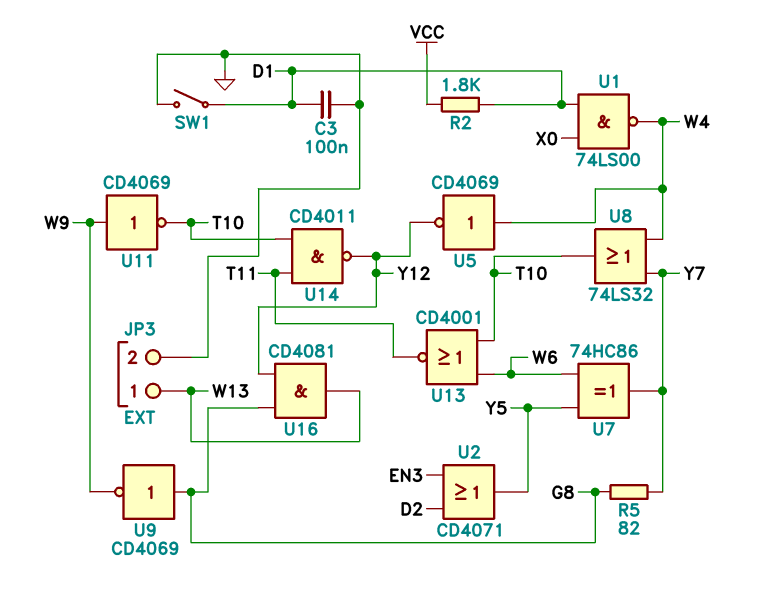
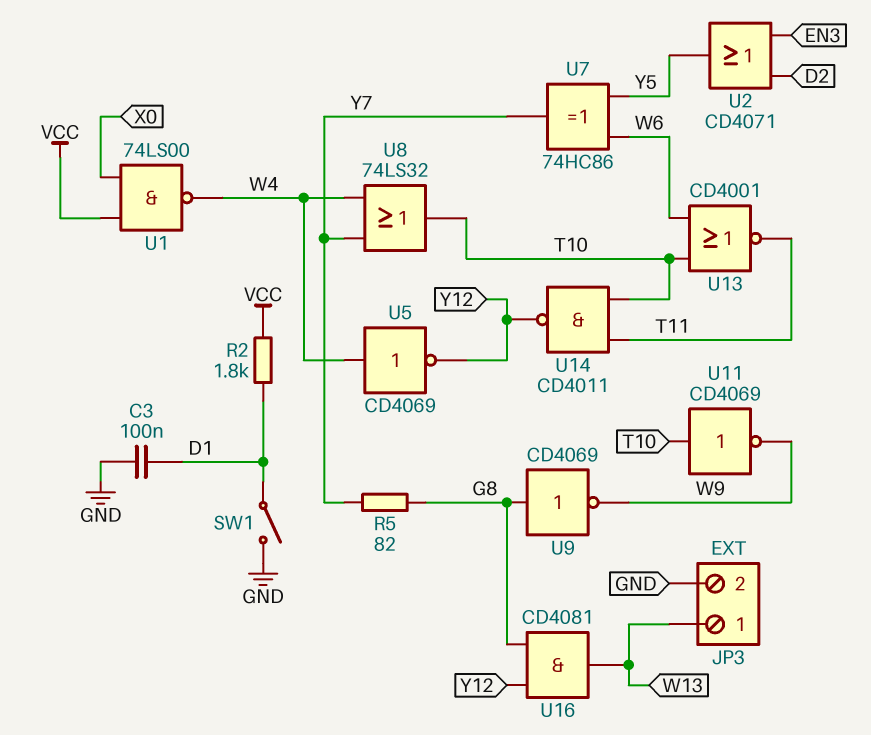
U1: NAND 74LS00 (in D1, in X0, out W4) -> NAND 74LS00 (in VCC, in X0, out W4)
U11: NOT CD4069 (in W9, out T10) -> NOT CD4069 (in T10, out W9)

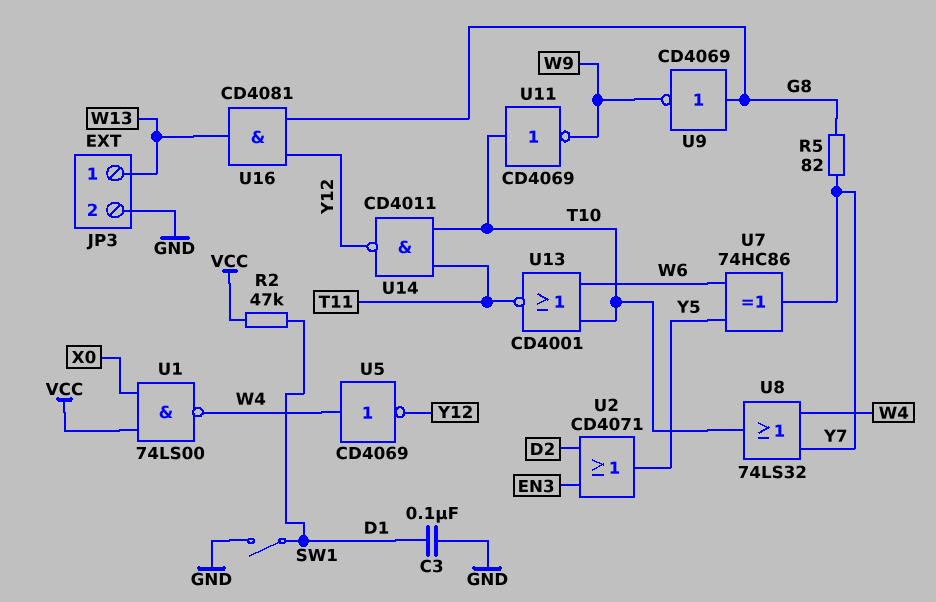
R2: 1.8k (D1, VCC) -> 47k (D1, VCC)

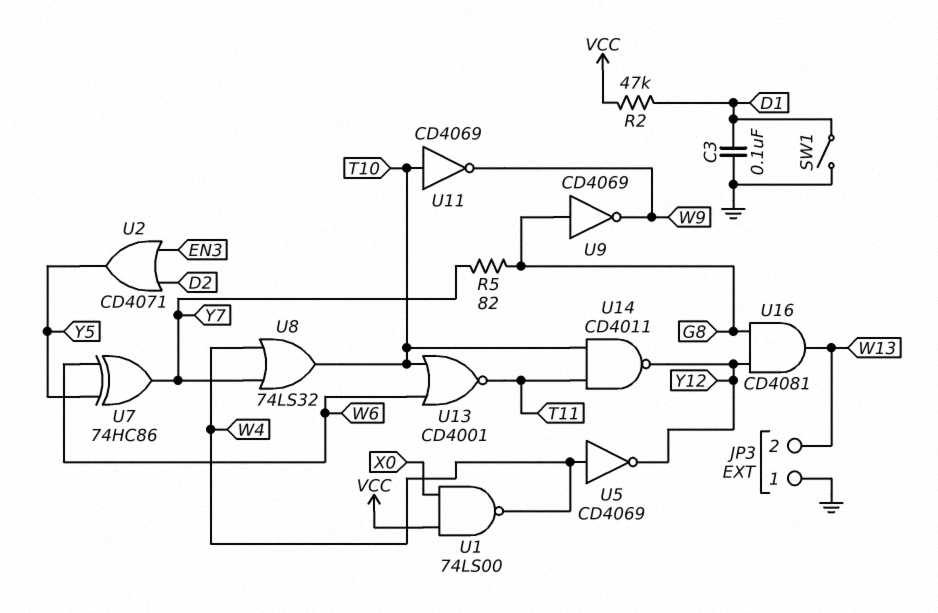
JP3 pin 1: W13 -> GND
JP3 pin 2: GND -> W13

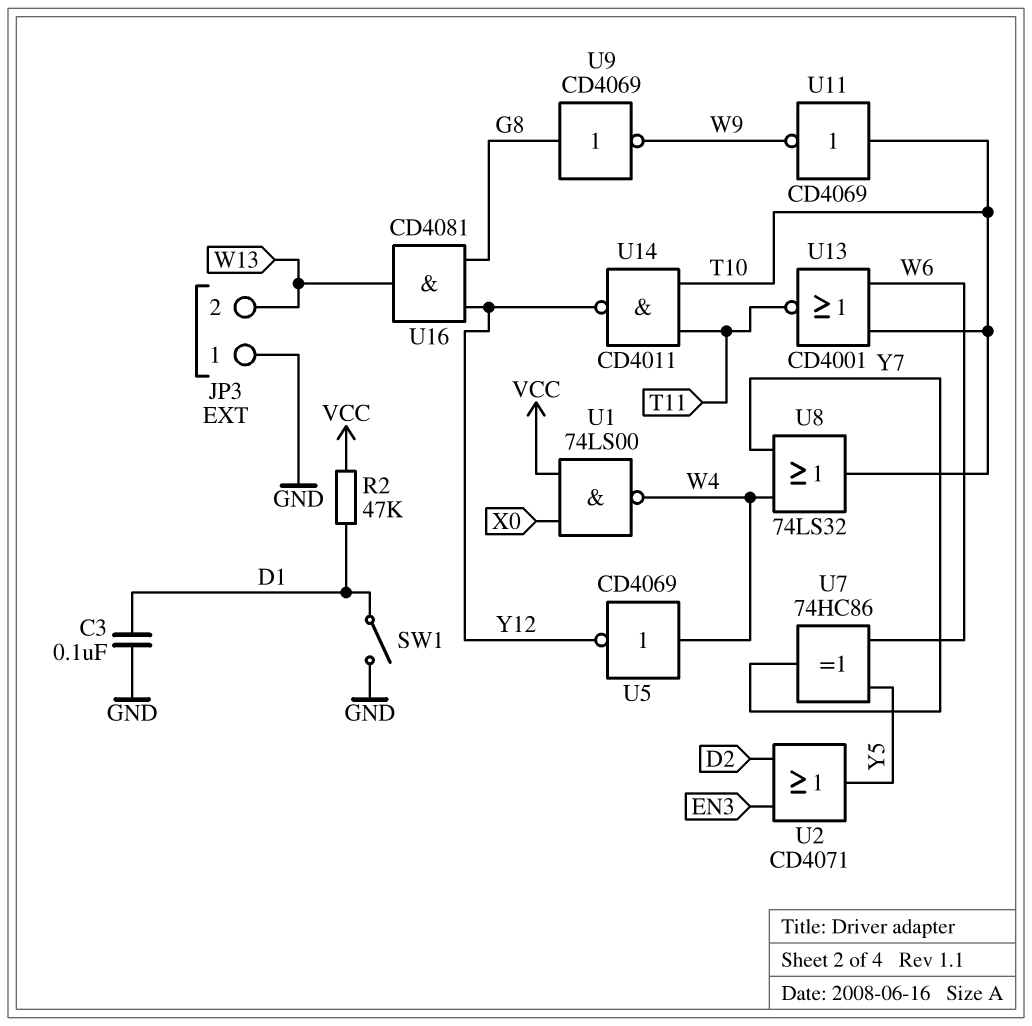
R5: 82 (G8, Y7) -> none

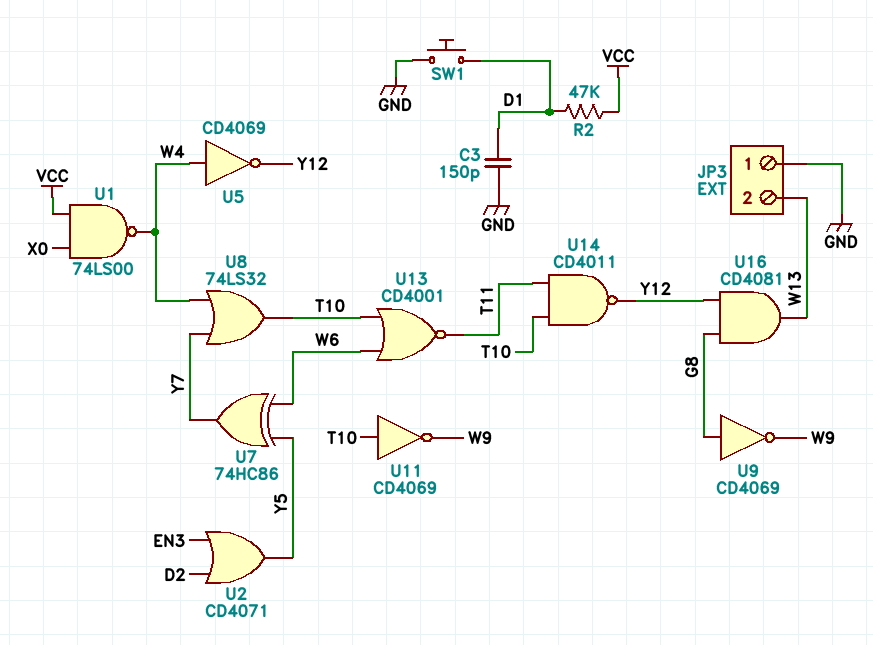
C3: 100nF (D1, GND) -> 150pF (D1, GND)
SW1: switch (D1, GND) -> button (D1, GND)

